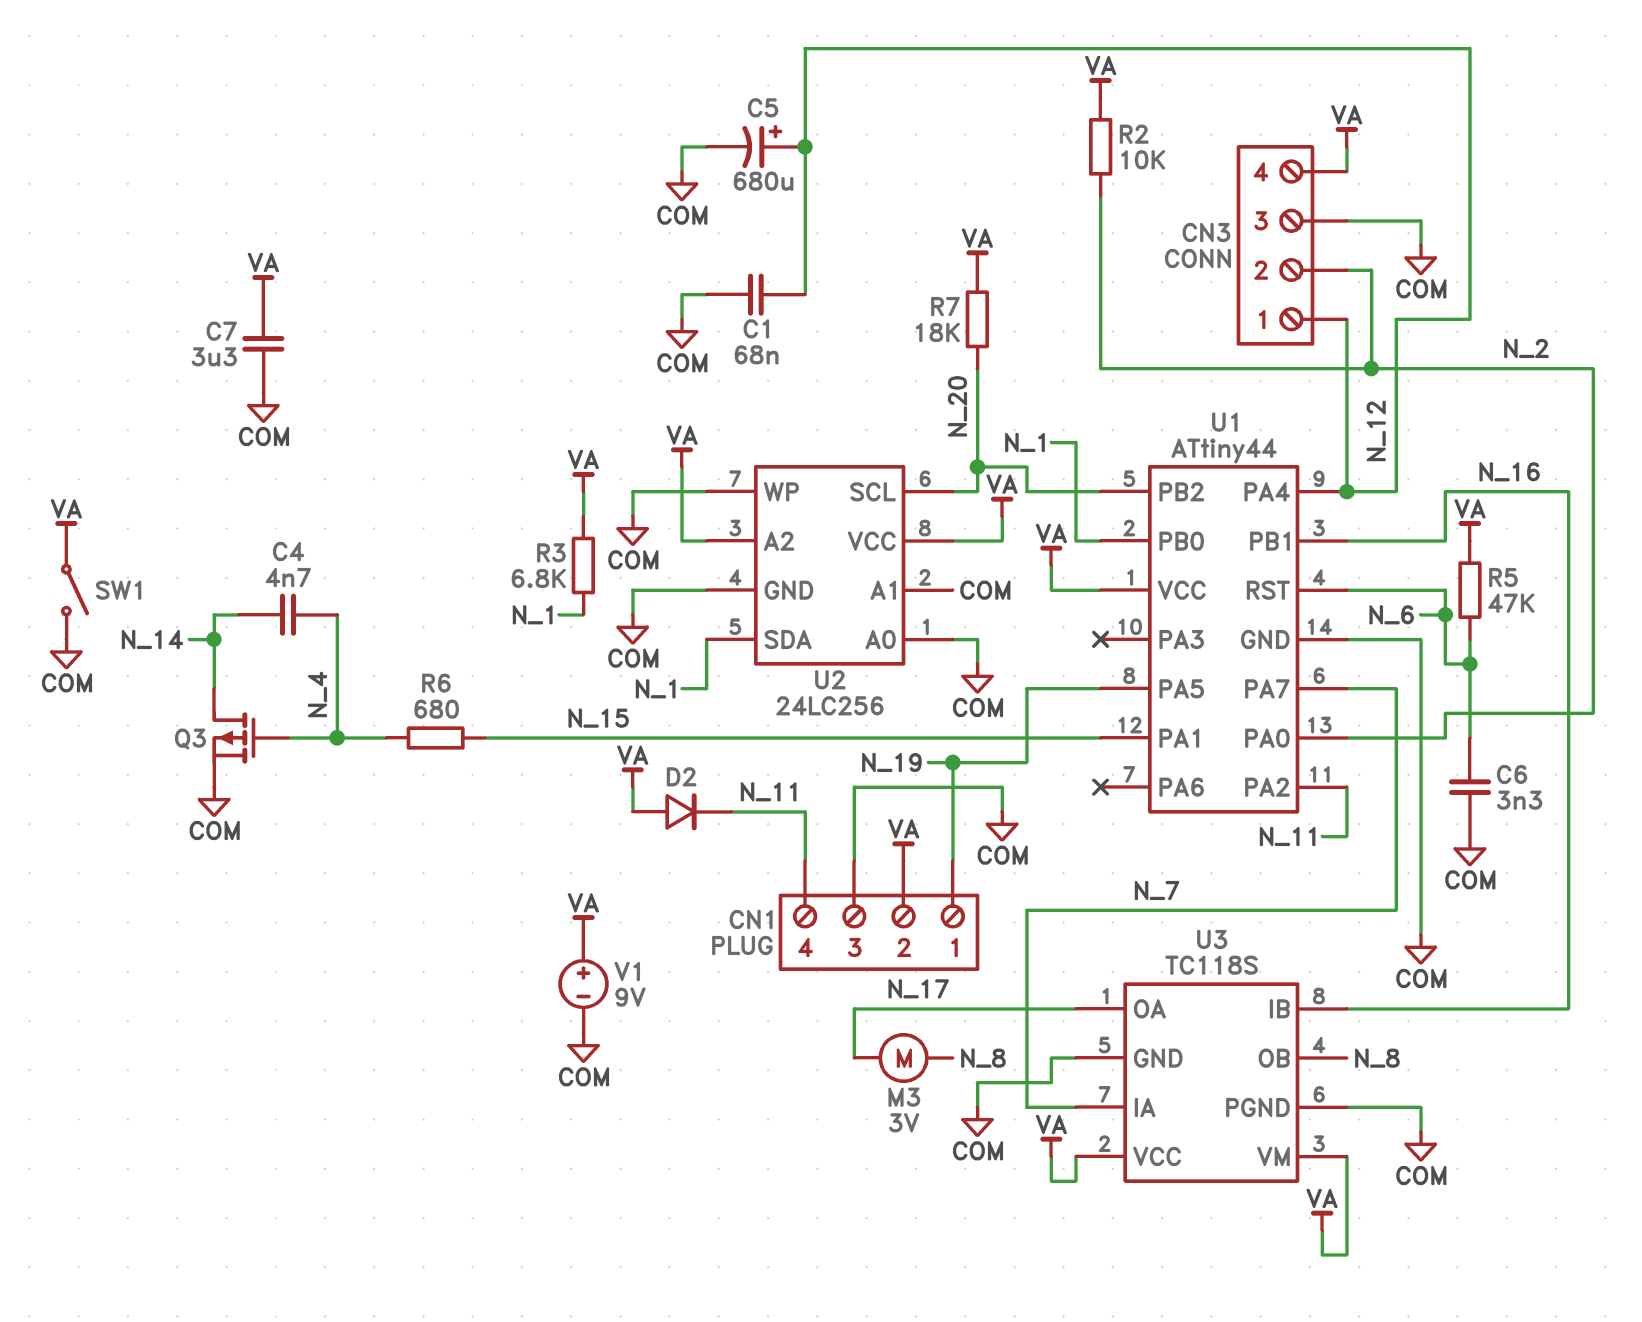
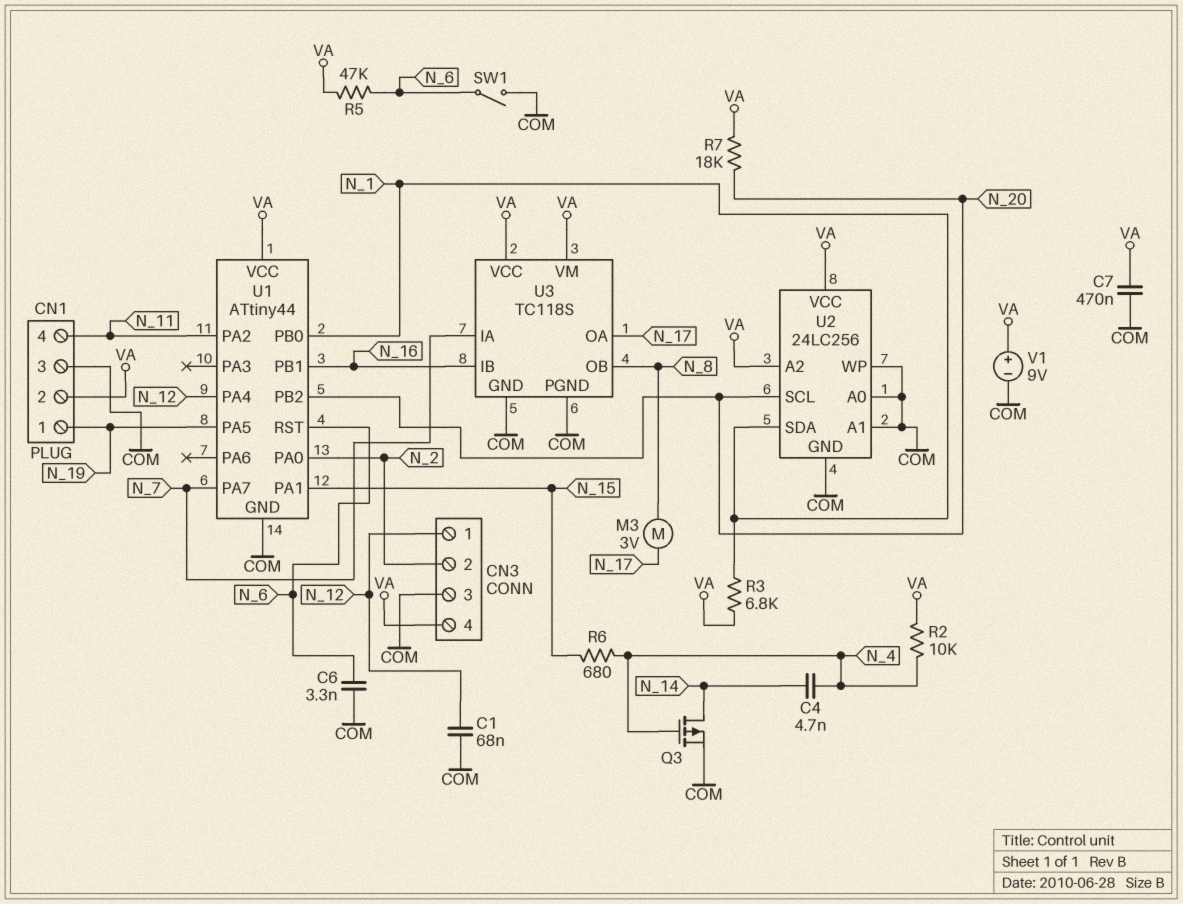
C5: 680uF (plus N_12, minus COM) -> none
C7: 3.3uF (COM, VA) -> 470nF (COM, VA)
D2: diode (A VA, K N_11) -> none
R2: 10k (N_2, VA) -> 10k (N_4, VA)
SW1: switch (COM, VA) -> switch (COM, N_6)

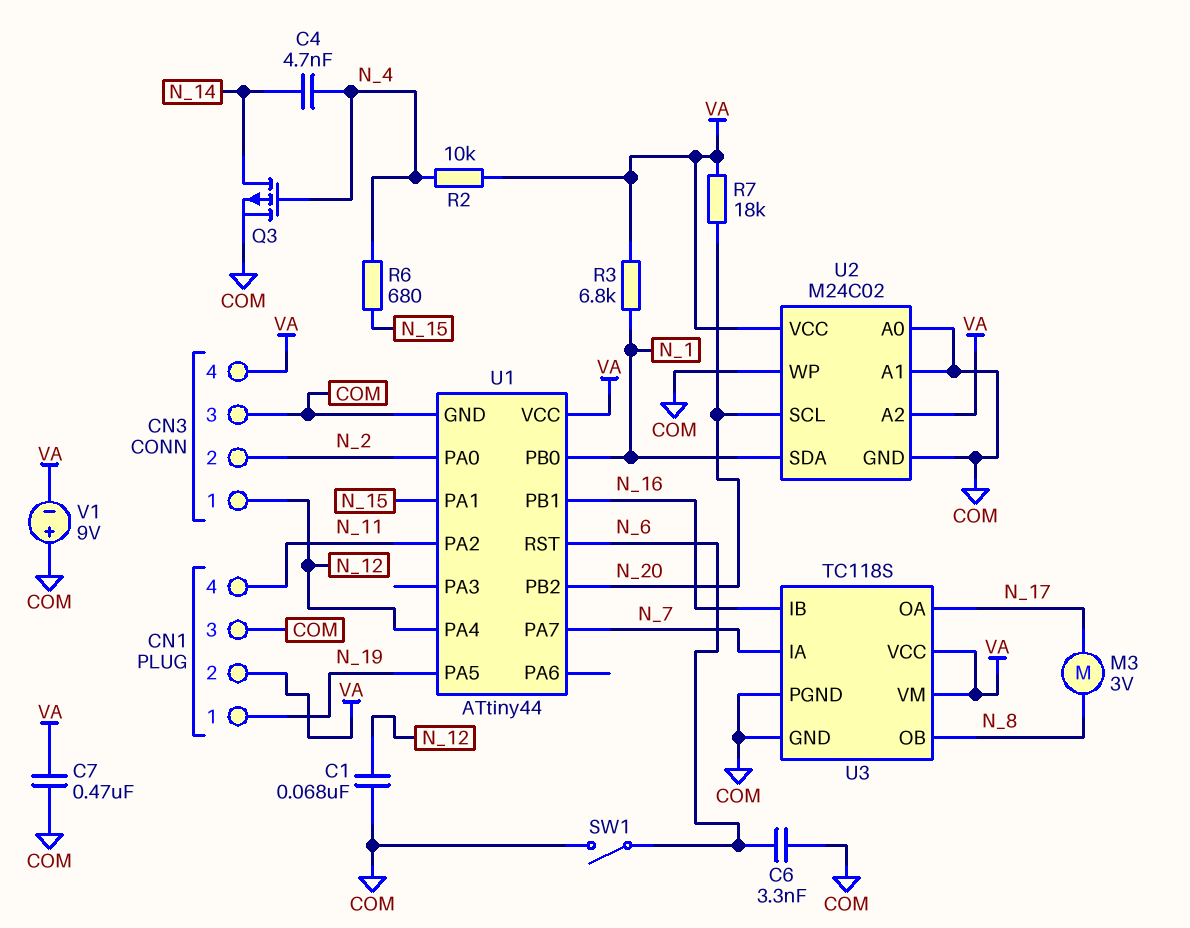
R5: 47k (N_6, VA) -> none
U2: 24LC256 -> M24C02
V1: 9V (plus VA, minus COM) -> 9V (plus COM, minus VA)

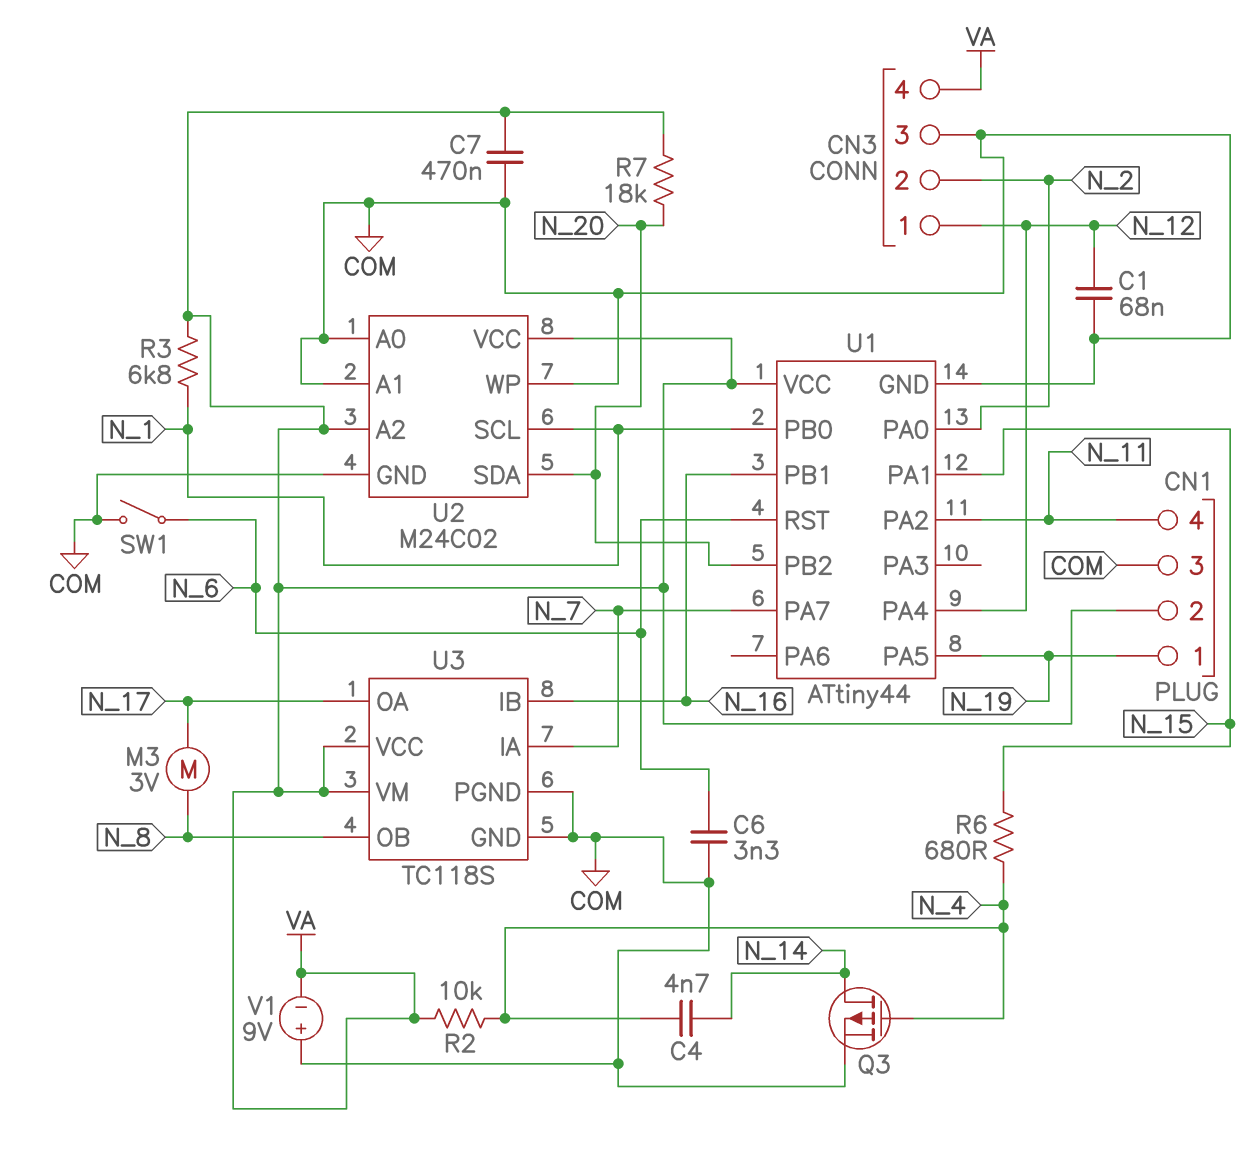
U2 pin SCL: N_20 -> N_1
U2 pin SDA: N_1 -> N_20

